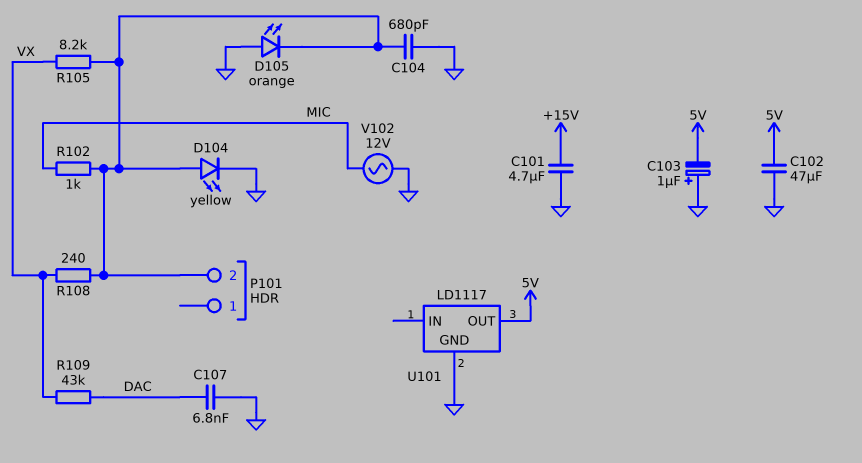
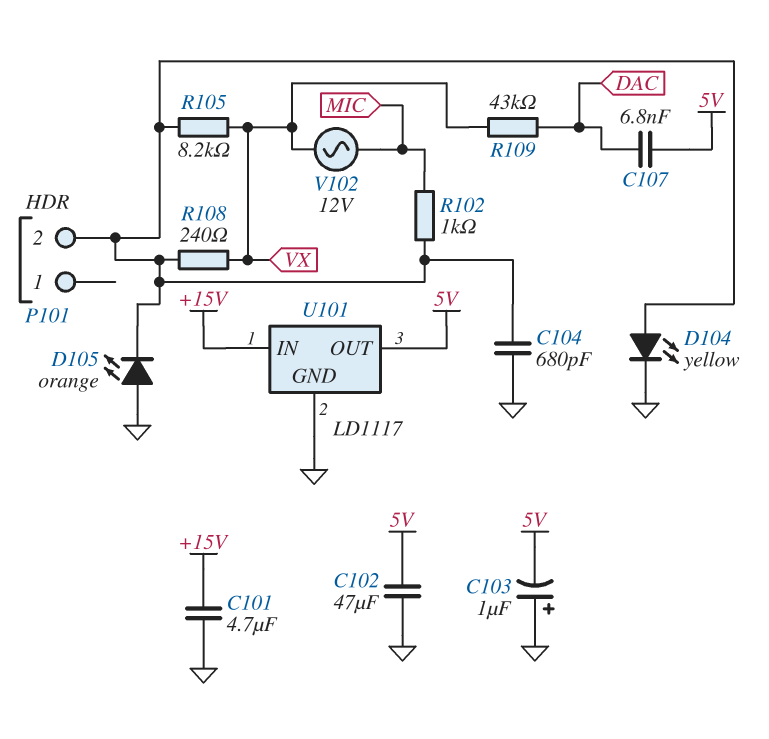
C107: 6.8nF (DAC, GND) -> 6.8nF (5V, DAC)
U101 pin IN: none -> +15V
V102: AC 12V (GND, MIC) -> AC 12V (MIC, VX)

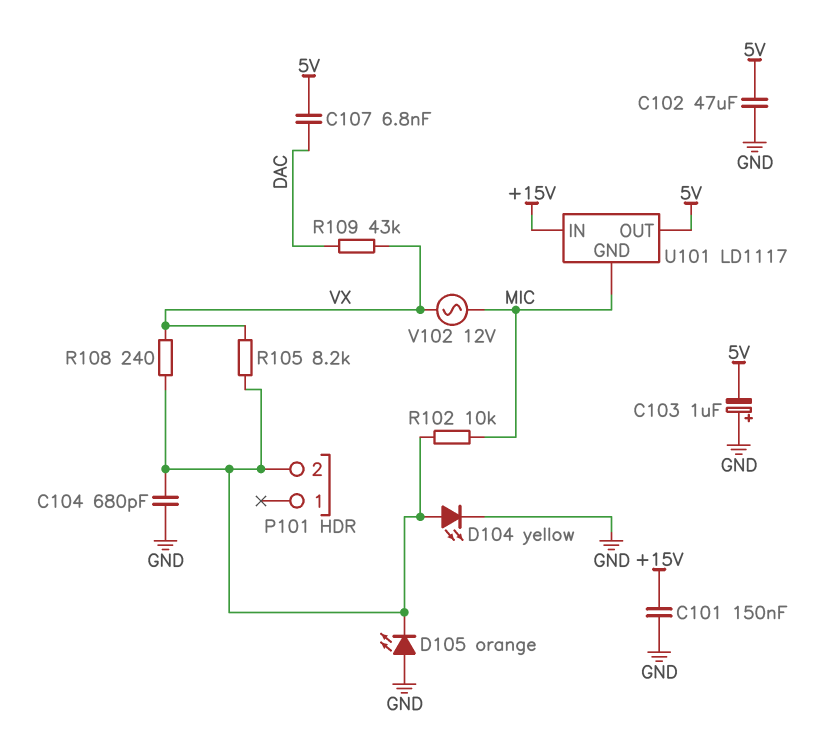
C101: 4.7uF (+15V, GND) -> 150nF (+15V, GND)
R102: 1k (MIC, P101/2) -> 10k (MIC, P101/2)
U101 pin GND: GND -> MIC

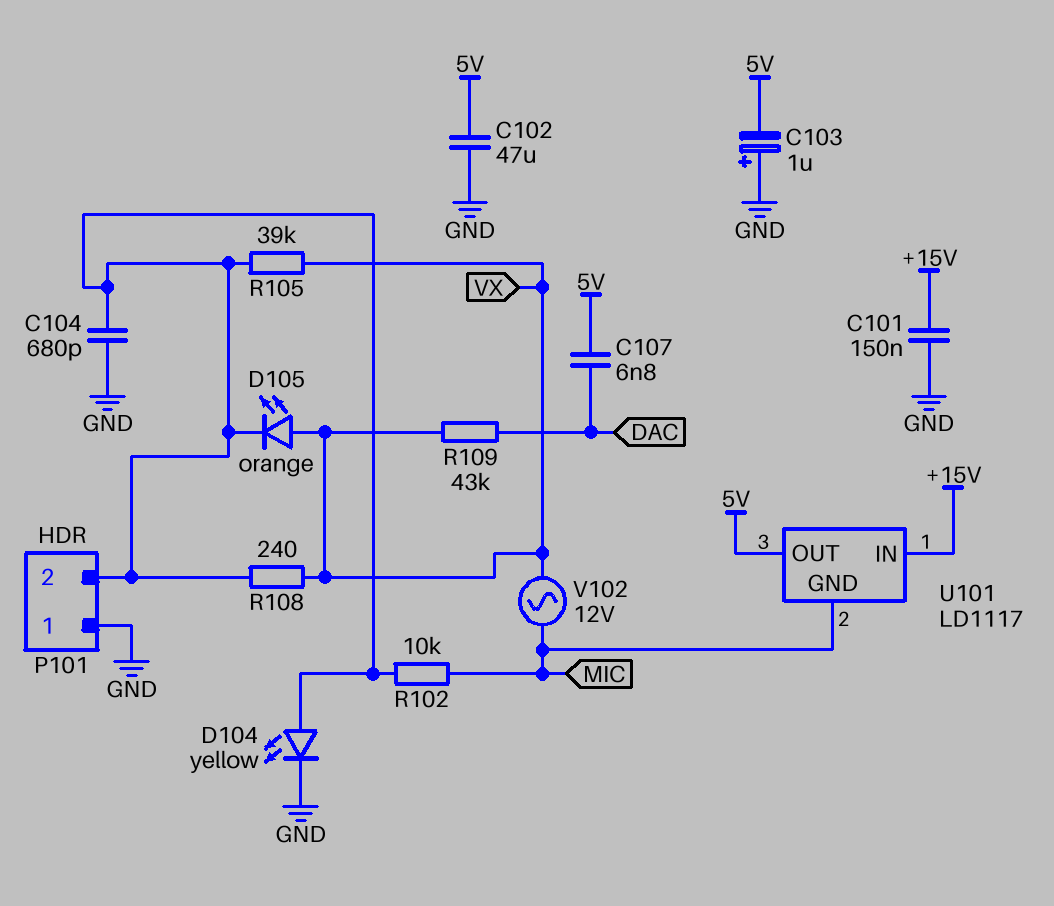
D105: LED orange (A GND, K P101/2) -> LED orange (A VX, K P101/2)
P101 pin 1: none -> GND
R105: 8.2k (P101/2, VX) -> 39k (P101/2, VX)

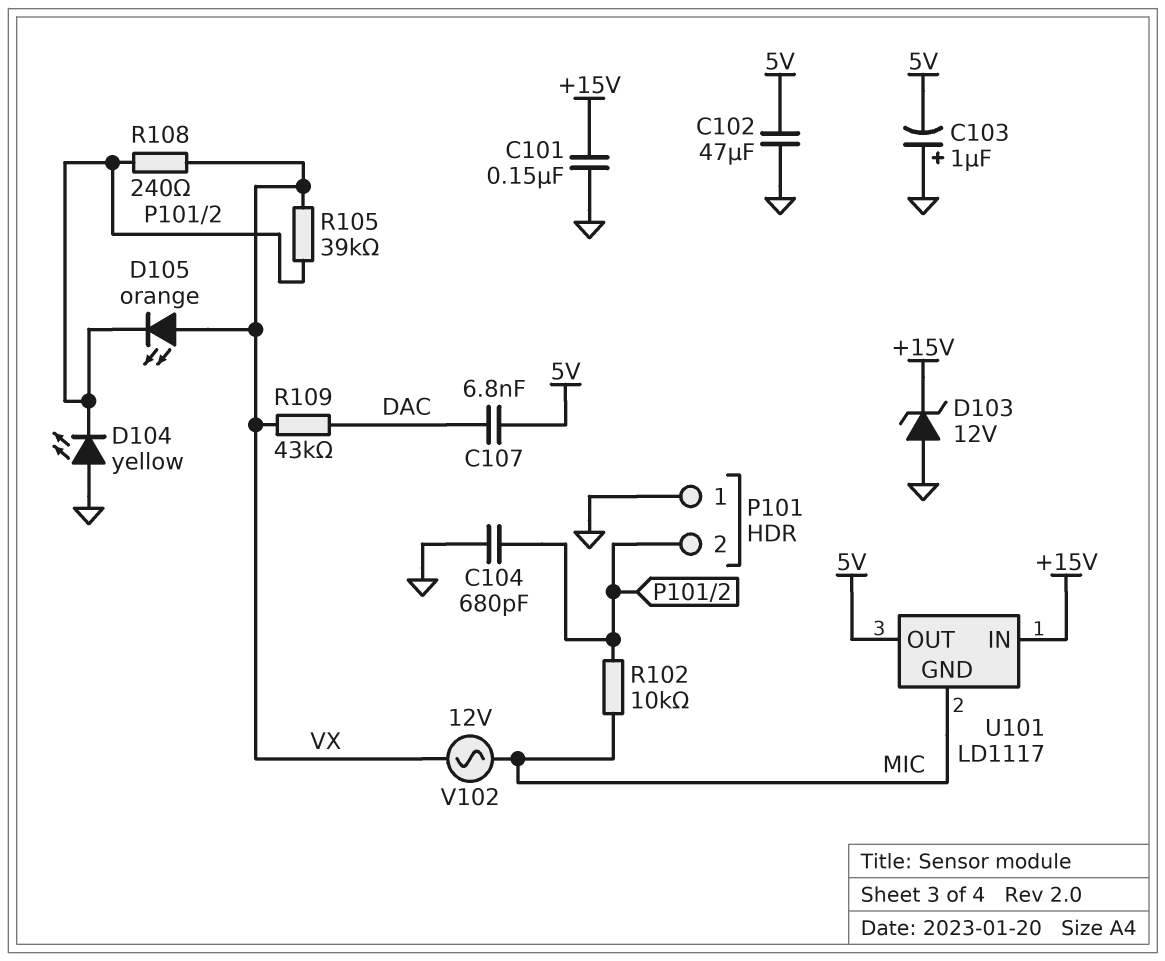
D103: none -> zener 12V (A GND, K +15V)
D104: LED yellow (A P101/2, K GND) -> LED yellow (A GND, K P101/2)

